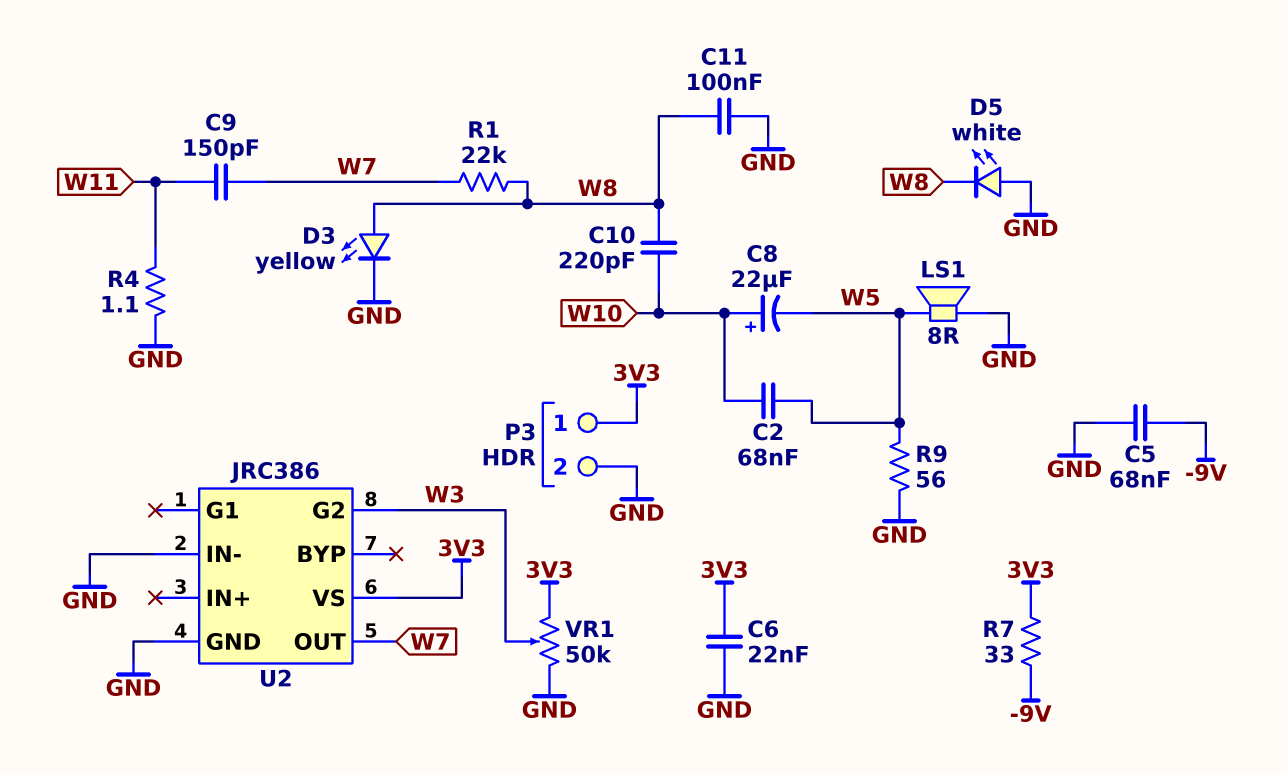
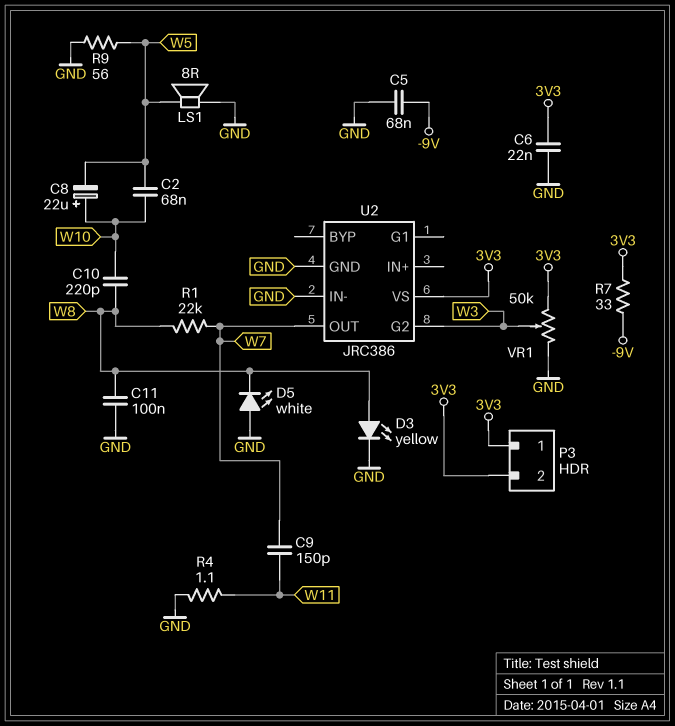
P3 pin 2: GND -> 3V3

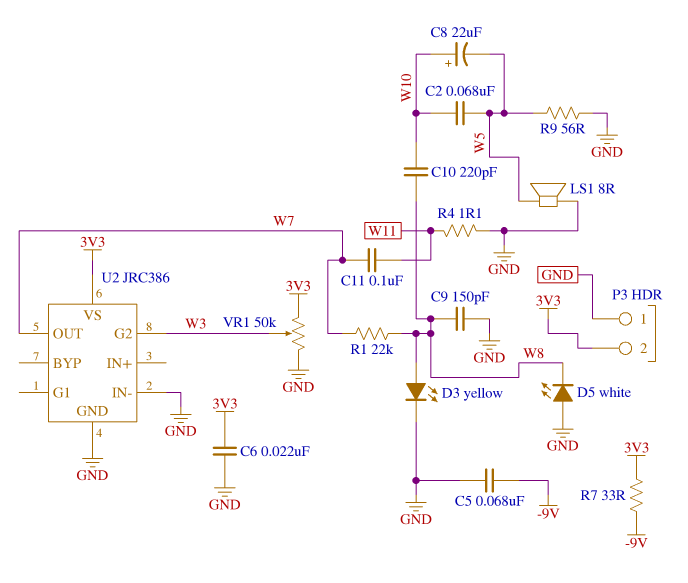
C9: 150pF (W7, W11) -> 150pF (GND, W8)
C11: 100nF (GND, W8) -> 100nF (W7, W11)
P3 pin 1: 3V3 -> GND

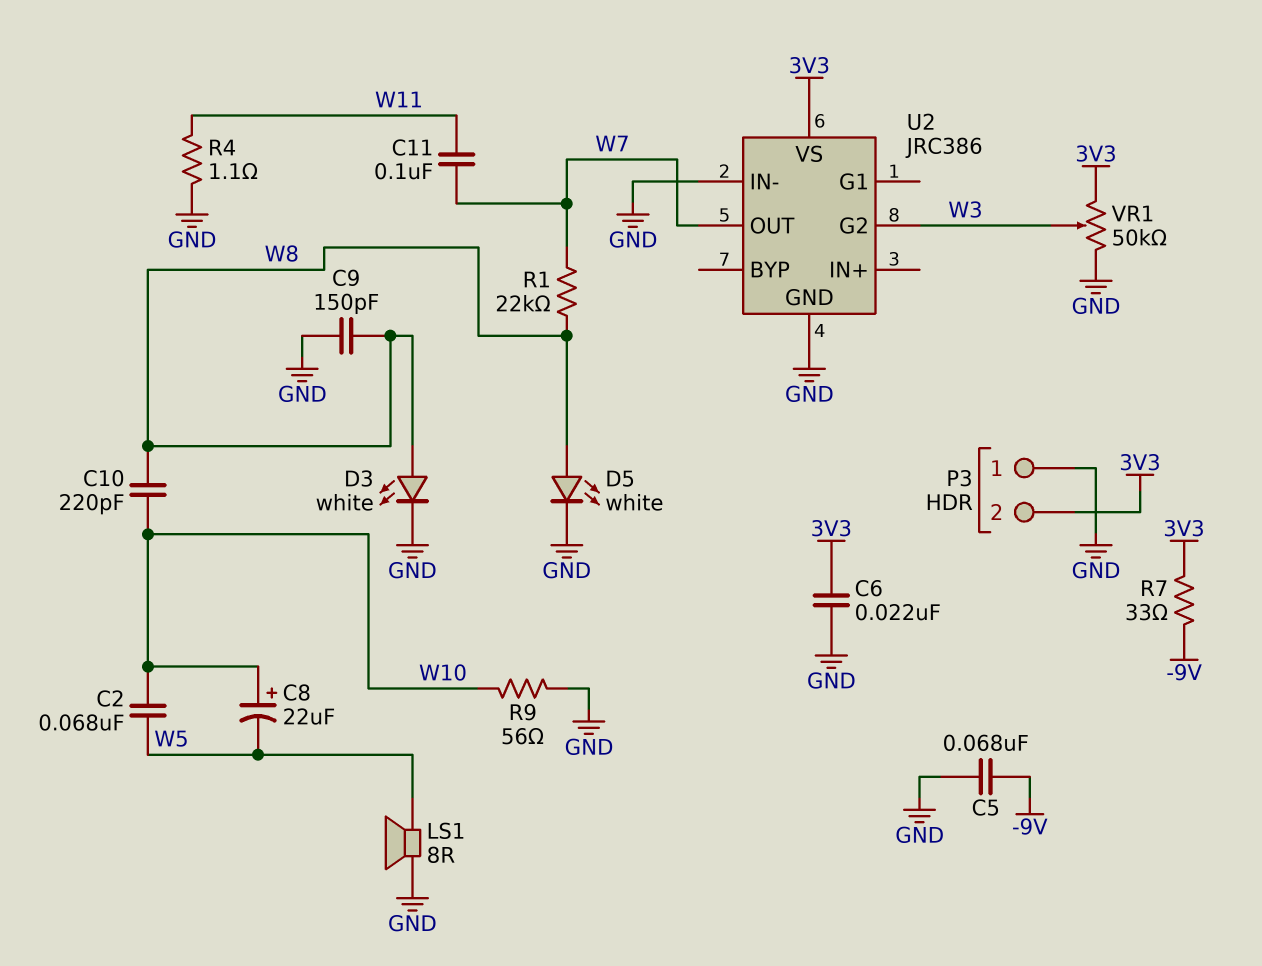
D3: LED yellow (A W8, K GND) -> LED white (A W8, K GND)
D5: LED white (A GND, K W8) -> LED white (A W8, K GND)
R9: 56 (GND, W5) -> 56 (GND, W10)

